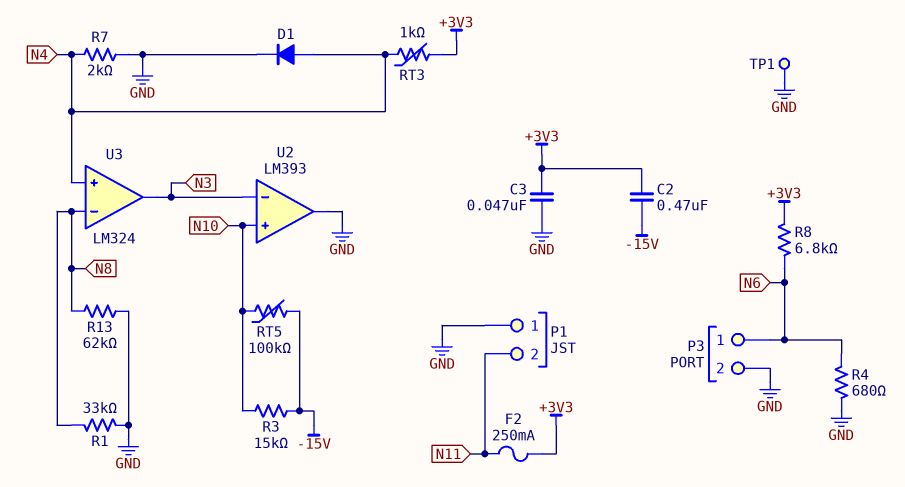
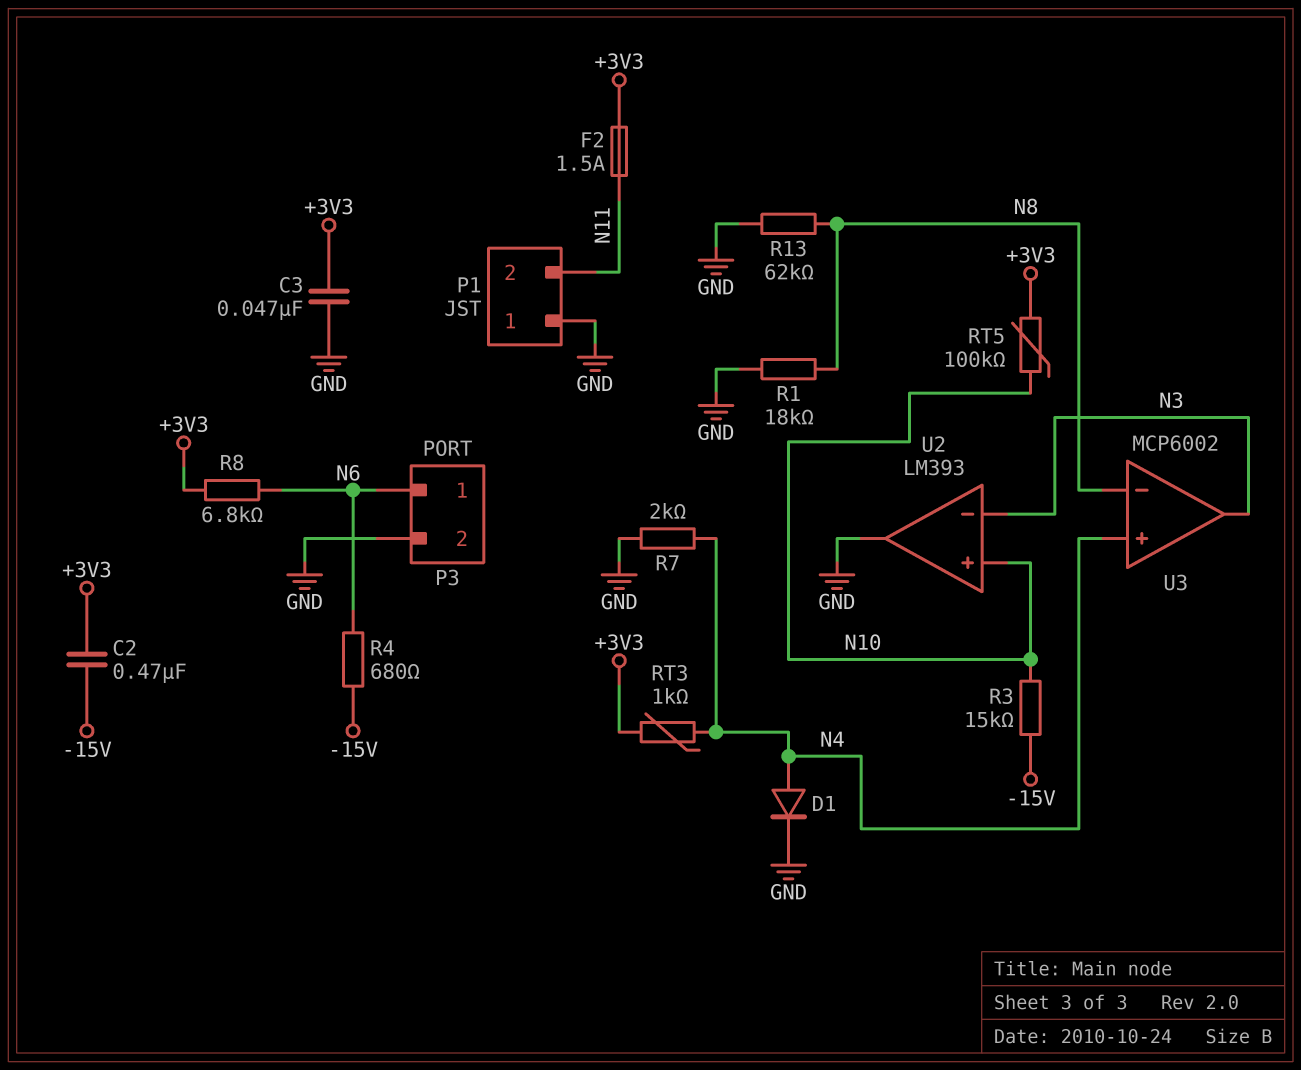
F2: 250mA (+3V3, N11) -> 1.5A (+3V3, N11)
R1: 33k (GND, N8) -> 18k (GND, N8)
R4: 680 (GND, N6) -> 680 (-15V, N6)
RT5: 100k (-15V, N10) -> 100k (+3V3, N10)
TP1: test point (GND) -> none
U3: LM324 -> MCP6002

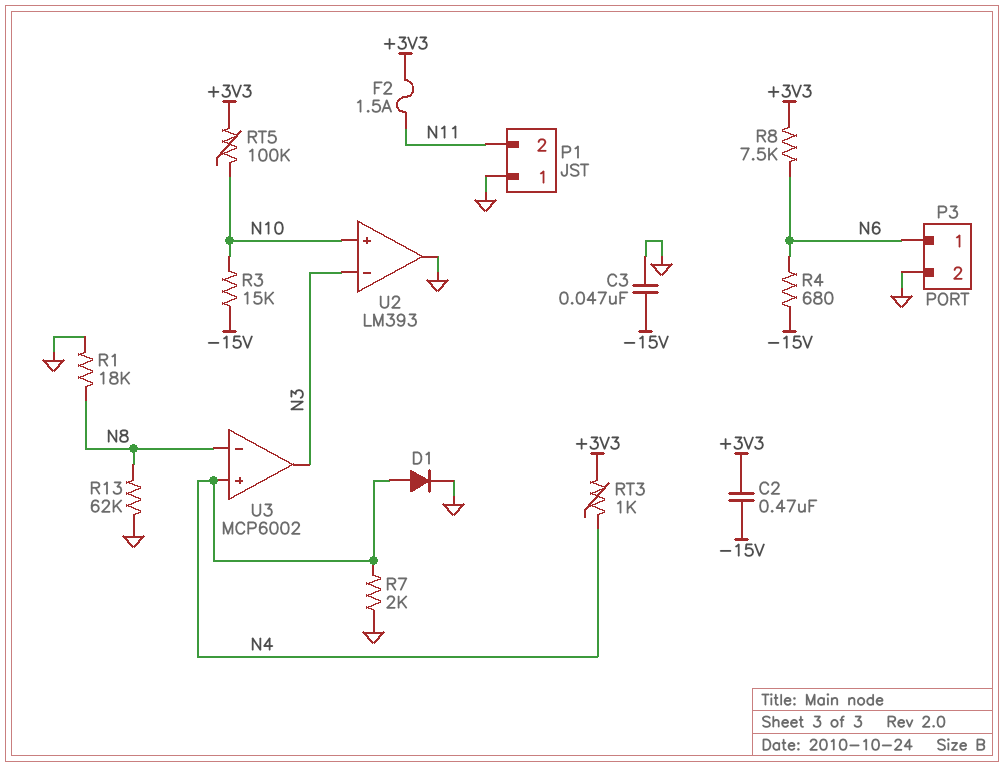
C3: 47nF (+3V3, GND) -> 47nF (-15V, GND)
R8: 6.8k (+3V3, N6) -> 7.5k (+3V3, N6)

